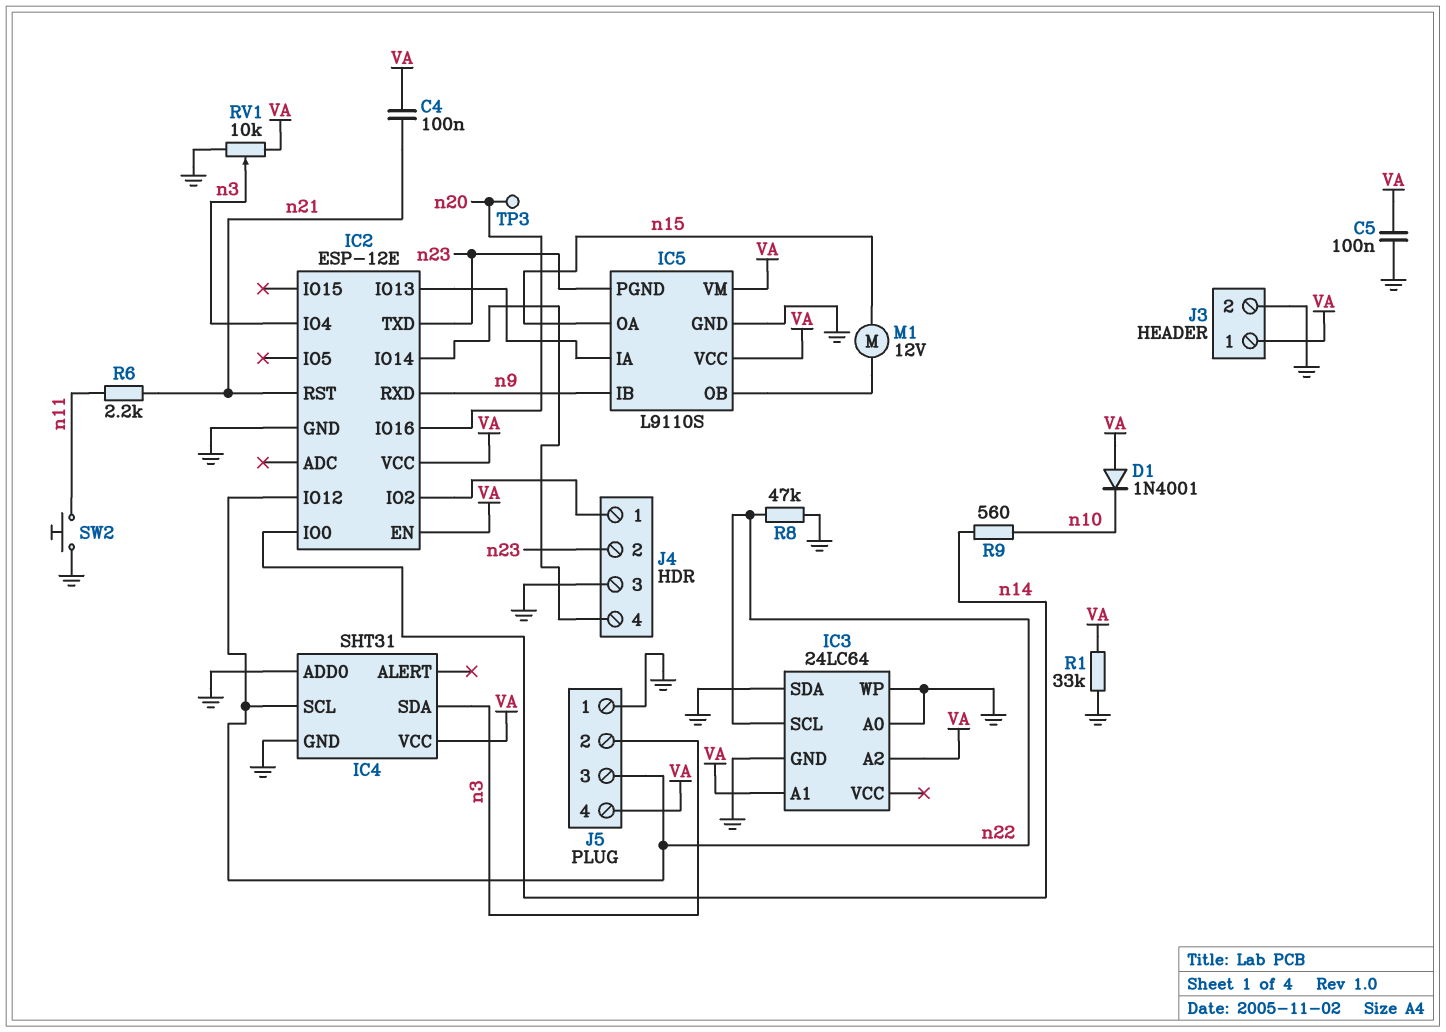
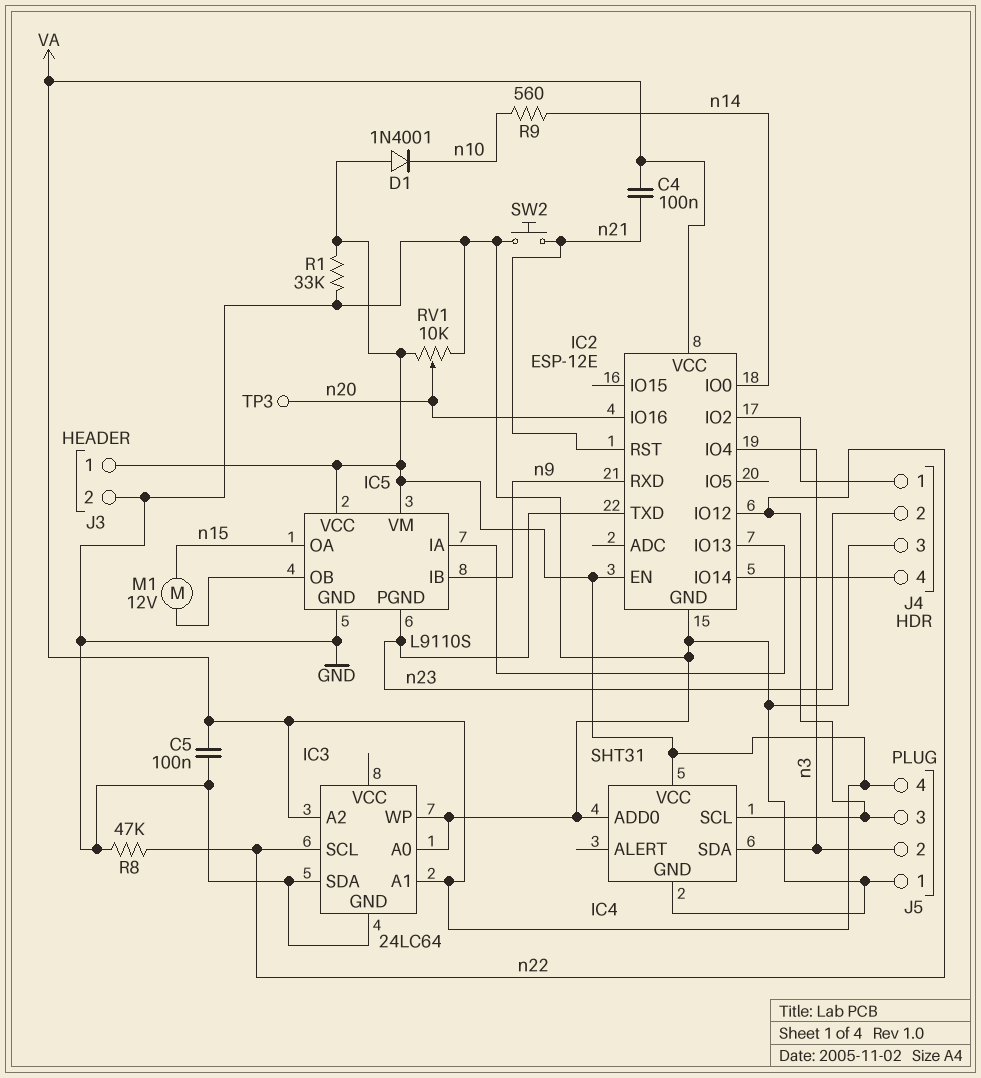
R6: 2.2k (n11, n21) -> none
RV1: 10k (GND, VA, wiper n3) -> 10k (GND, VA, wiper n20)
SW2: button (GND, n11) -> button (GND, n21)

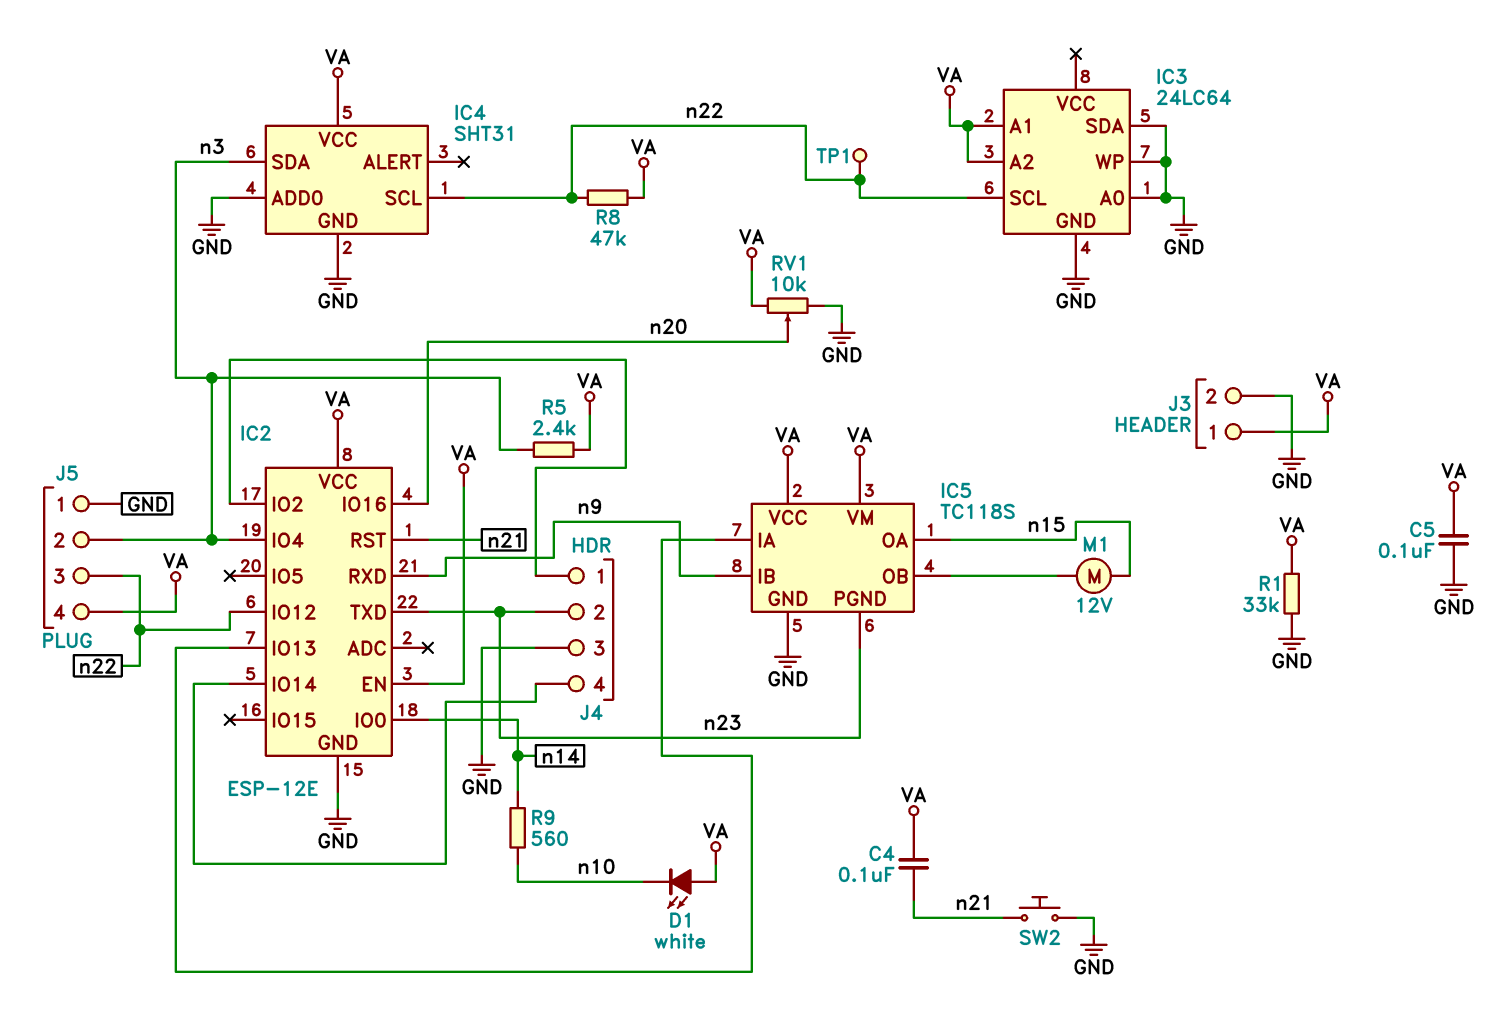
D1: diode 1N4001 (A VA, K n10) -> LED white (A VA, K n10)
IC5: L9110S -> TC118S
R5: none -> 2.4k (VA, n3)
R8: 47k (GND, n22) -> 47k (VA, n22)
TP1: none -> test point (n22)
TP3: test point (n20) -> none

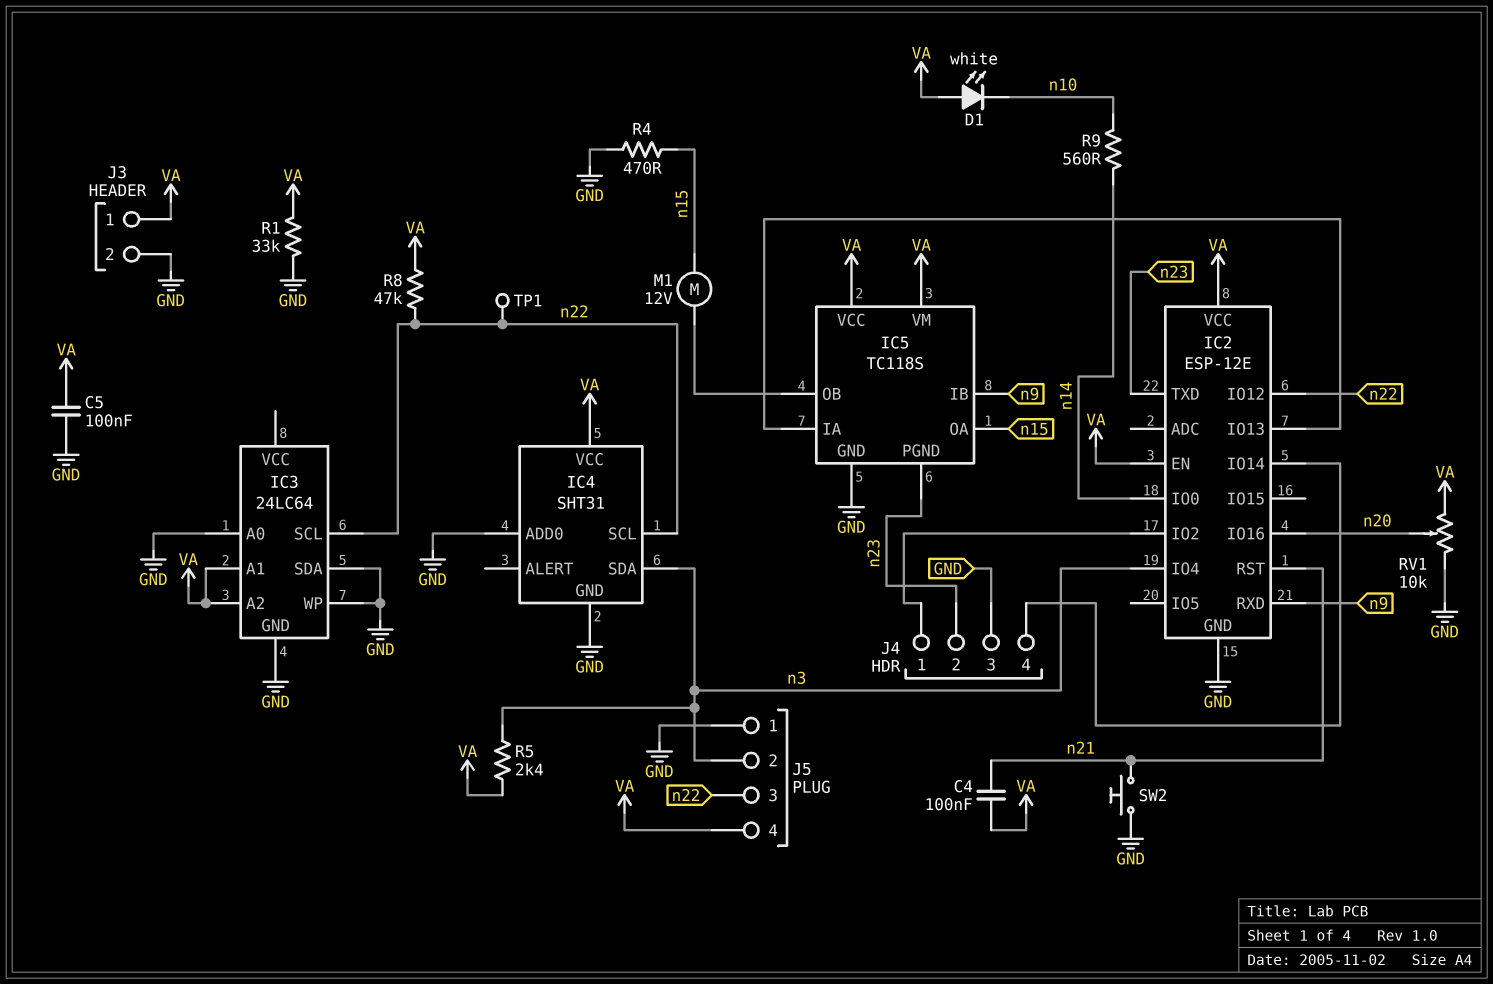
R4: none -> 470 (GND, n15)

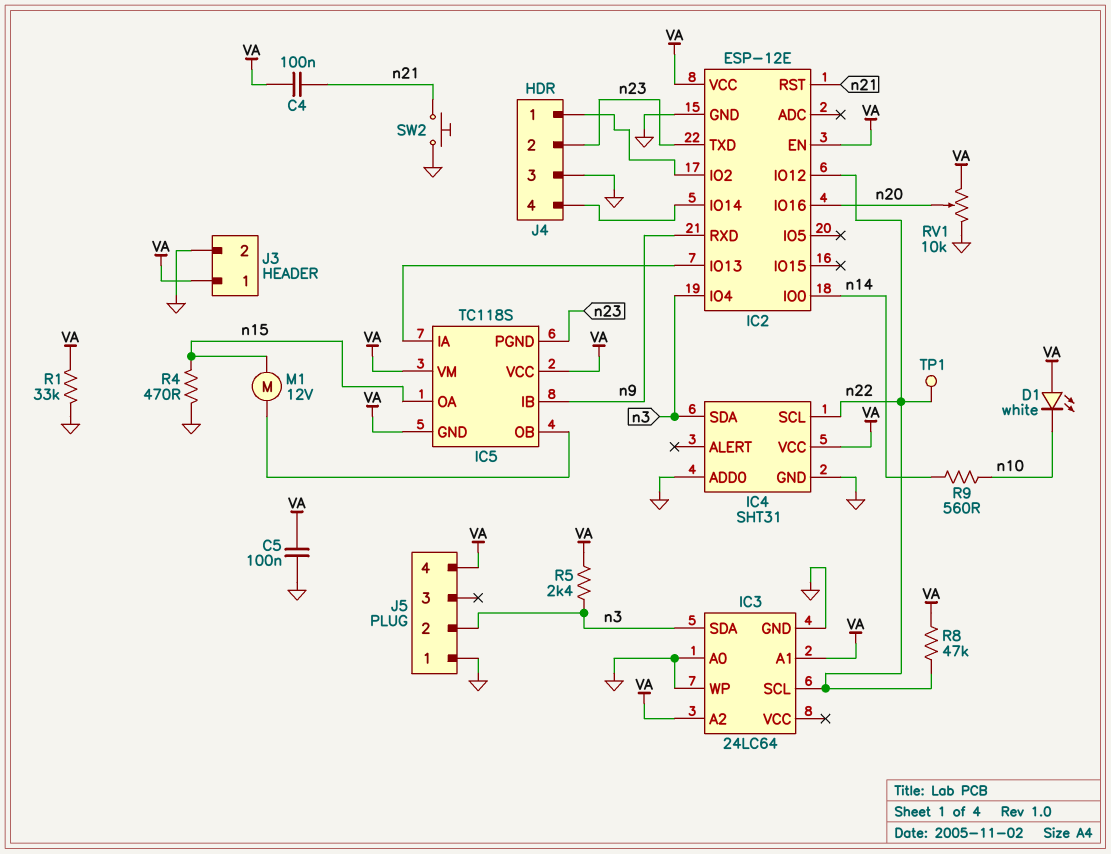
IC3 pin SDA: GND -> n3
IC5 pin GND: GND -> VA
J5 pin 3: n22 -> none

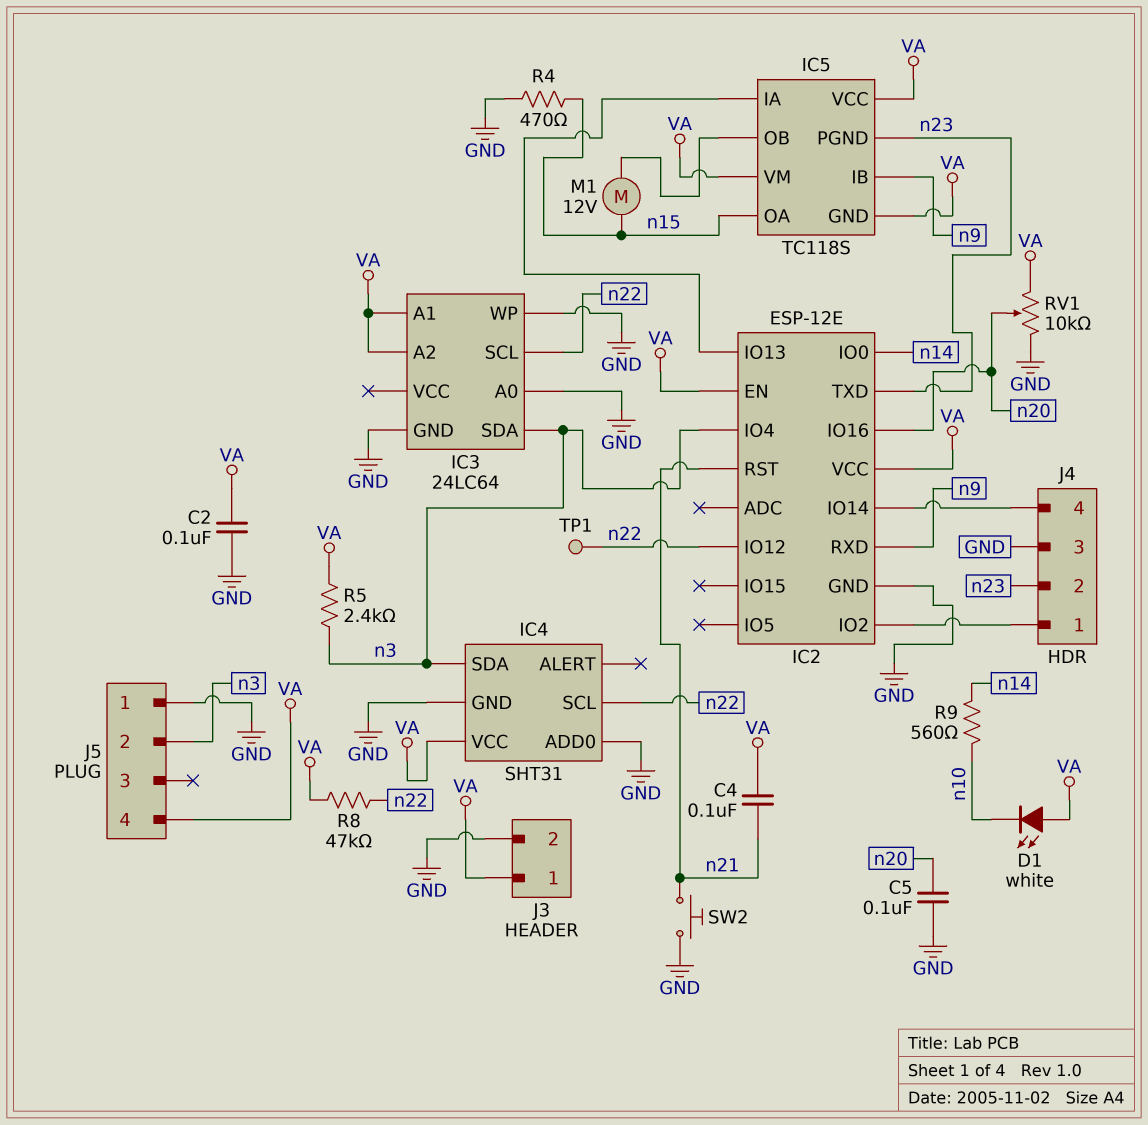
C2: none -> 100nF (GND, VA)
C5: 100nF (GND, VA) -> 100nF (GND, n20)
R1: 33k (GND, VA) -> none

